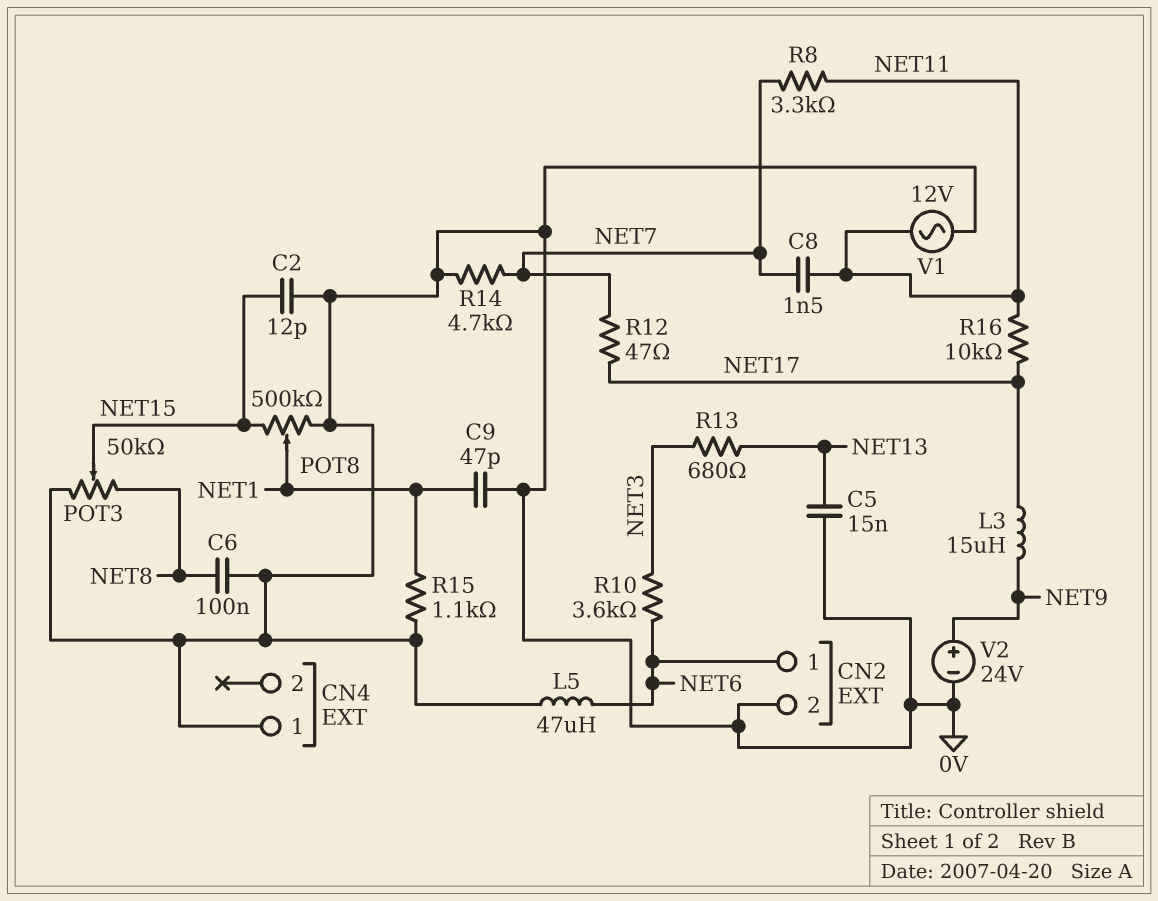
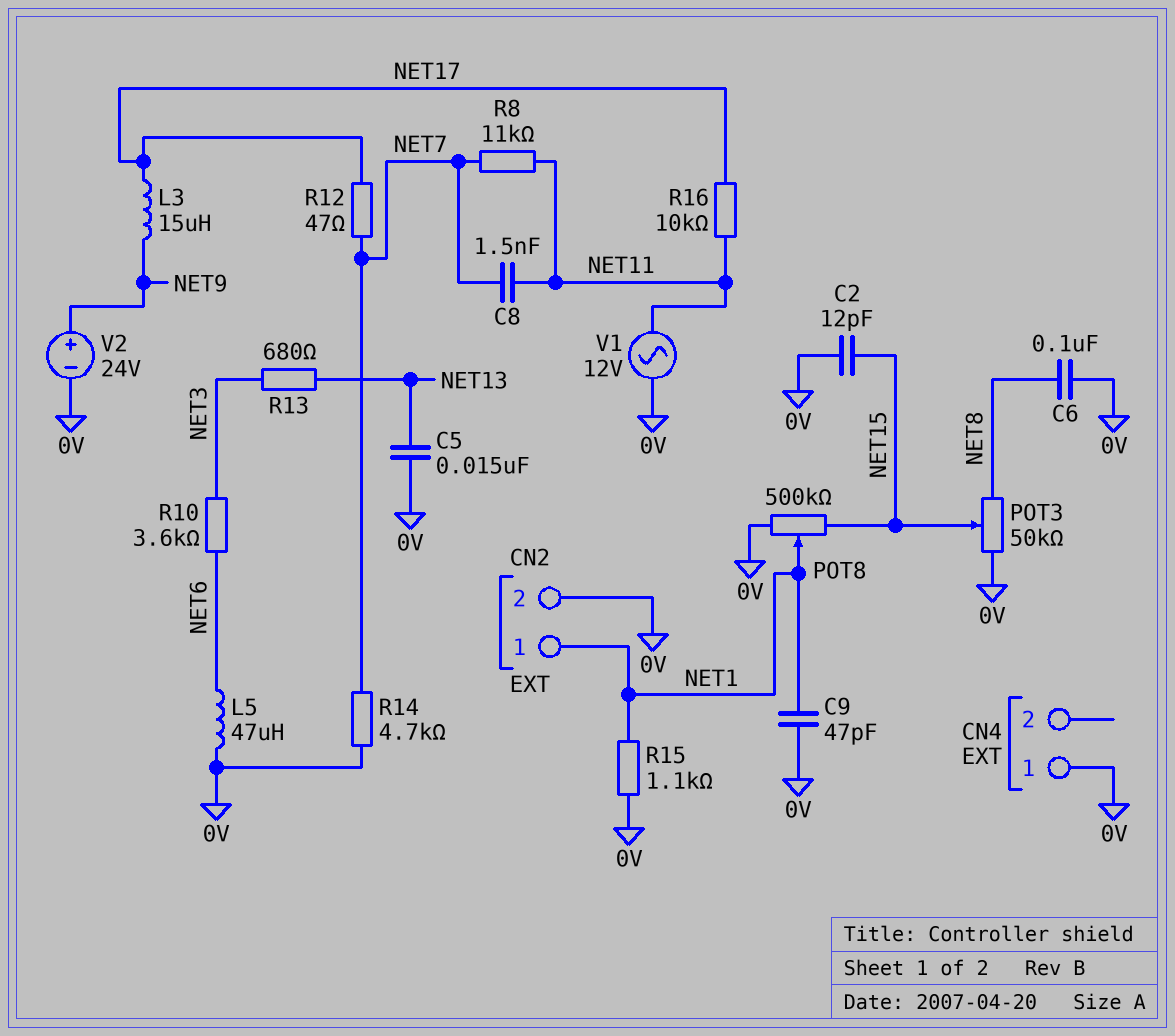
CN2 pin 1: NET6 -> NET1
R8: 3.3k (NET7, NET11) -> 11k (NET7, NET11)

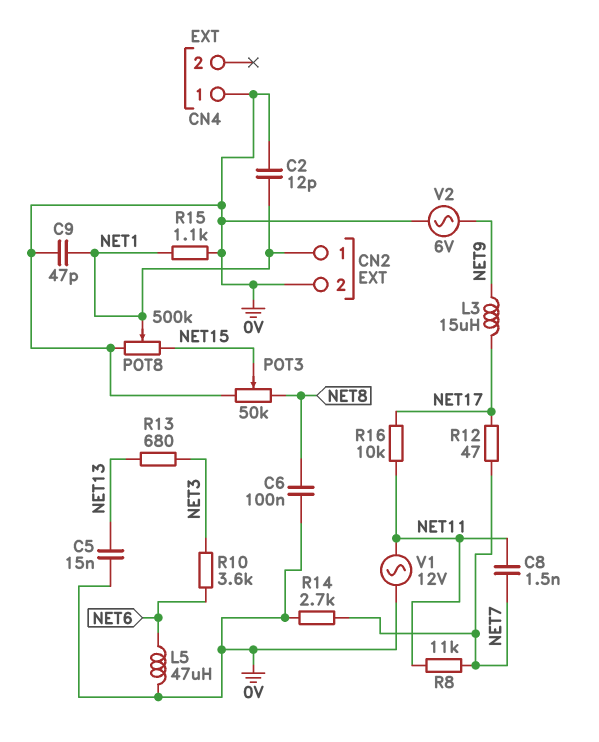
C2: 12pF (0V, NET15) -> 12pF (0V, NET1)
R14: 4.7k (0V, NET7) -> 2.7k (0V, NET7)
V2: 24V (plus NET9, minus 0V) -> AC 6V (0V, NET9)

